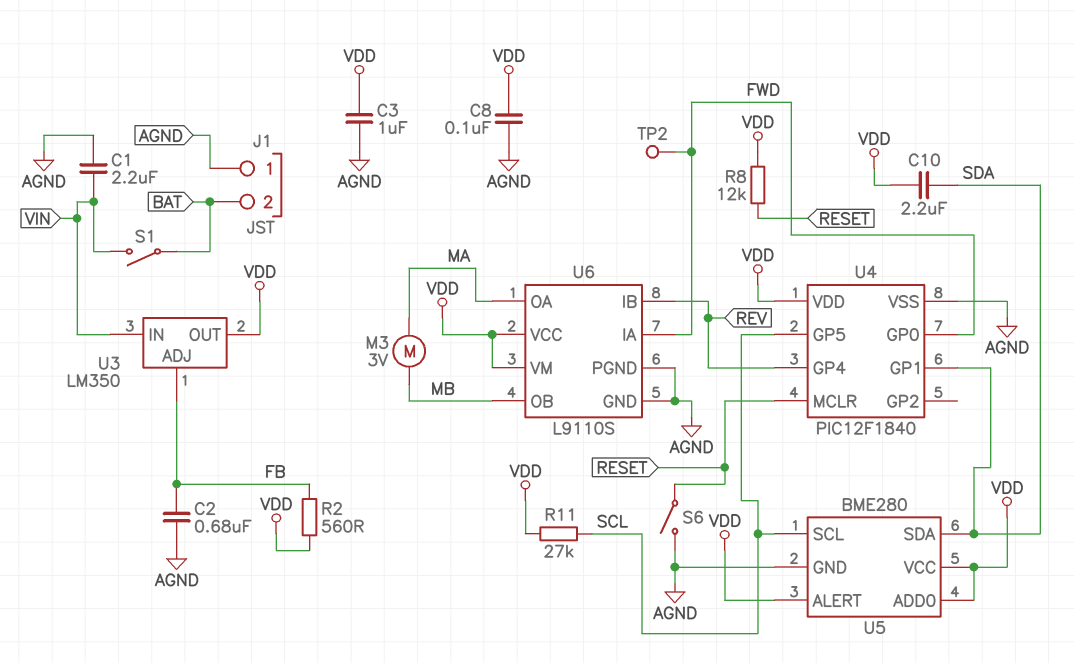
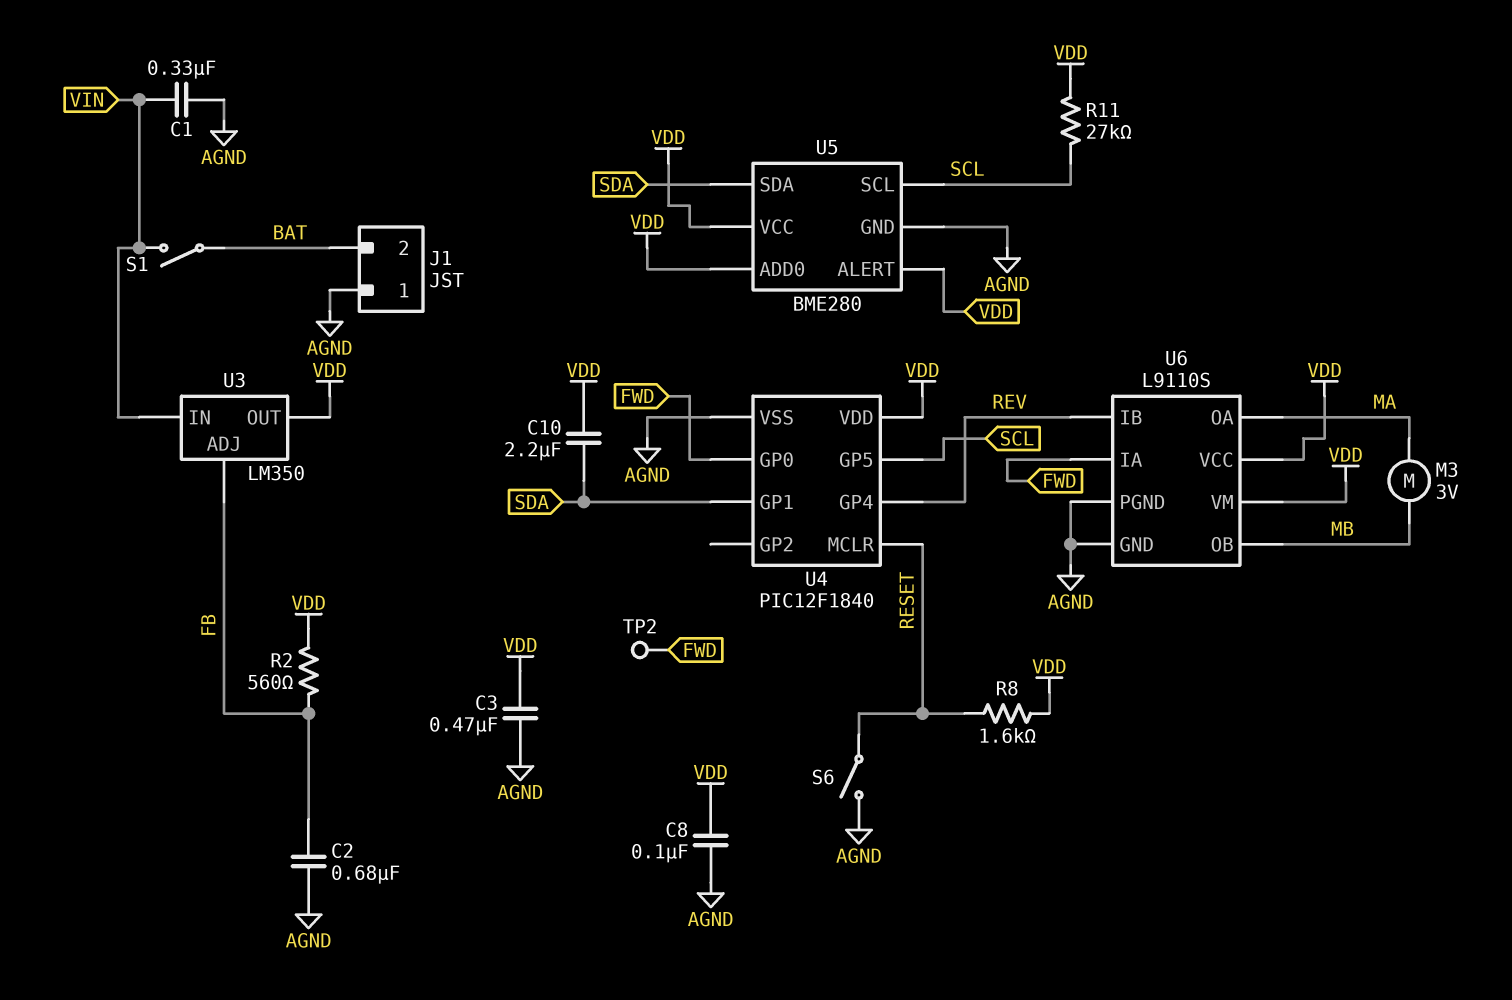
C1: 2.2uF (AGND, VIN) -> 330nF (AGND, VIN)
C3: 1uF (AGND, VDD) -> 470nF (AGND, VDD)
R8: 12k (RESET, VDD) -> 1.6k (RESET, VDD)

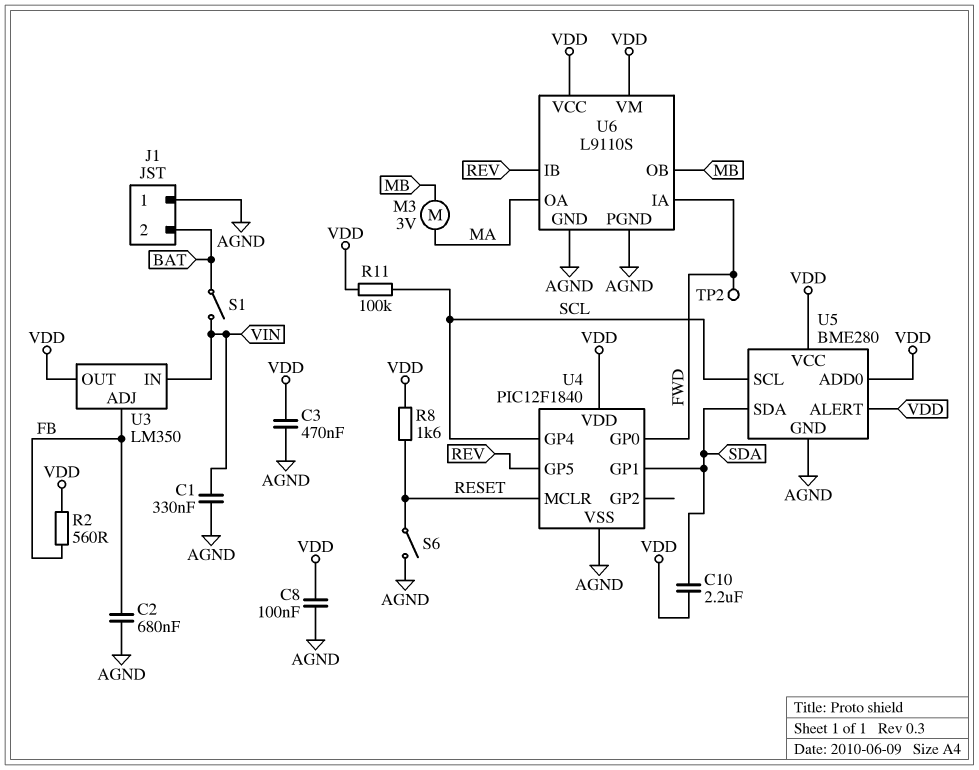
R11: 27k (SCL, VDD) -> 100k (SCL, VDD)
U4 pin GP4: REV -> SCL
U4 pin GP5: SCL -> REV

